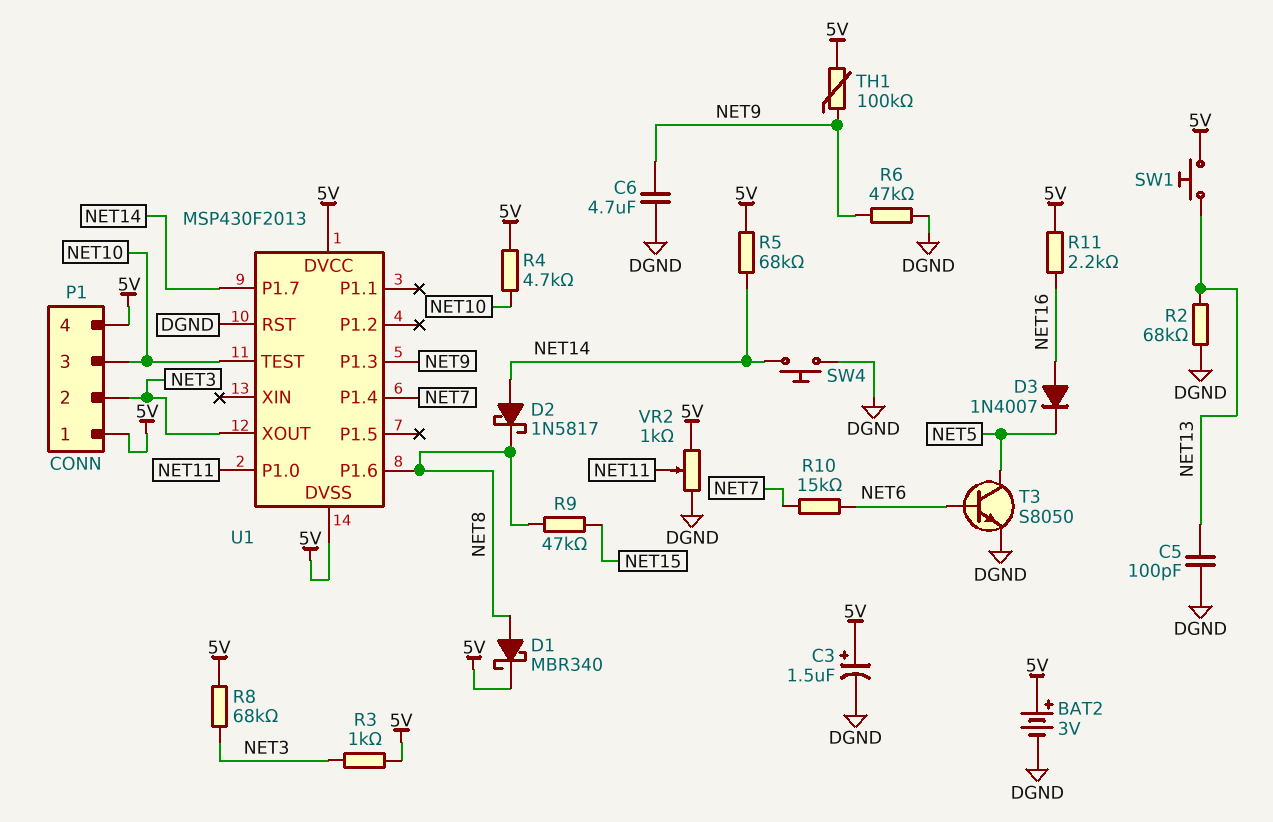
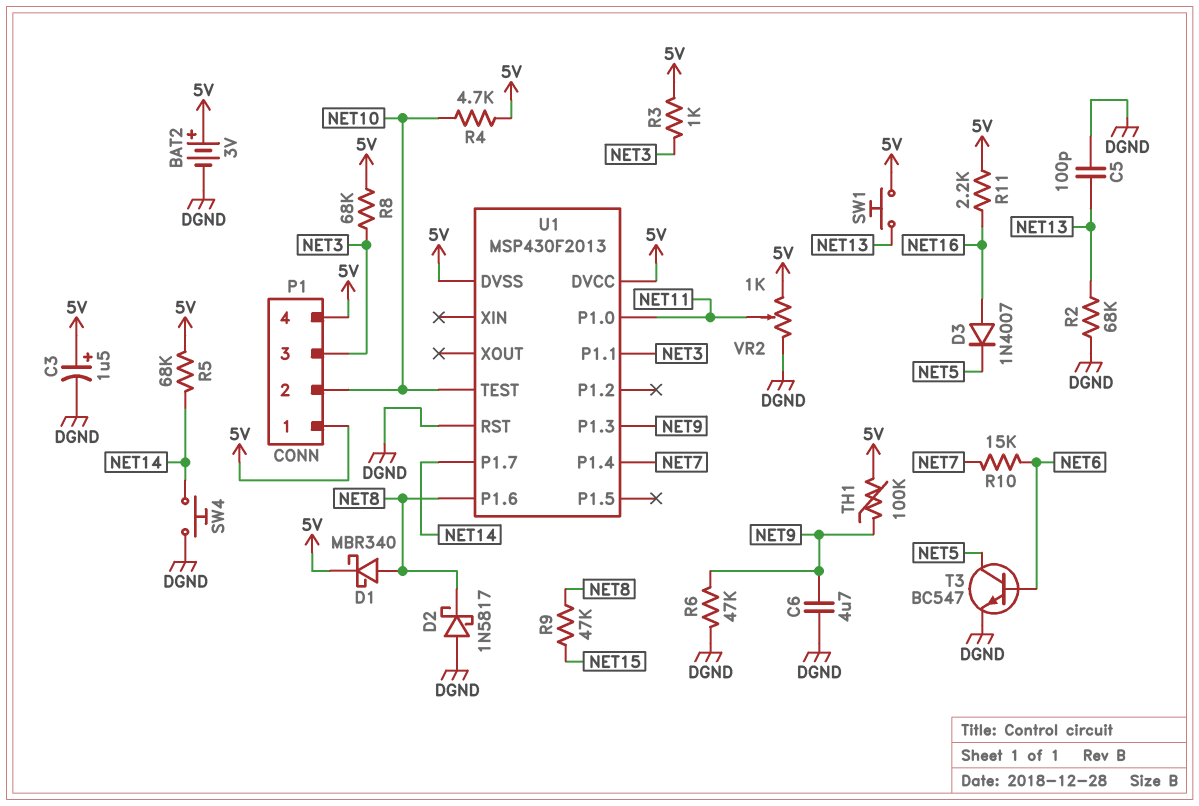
D2: schottky 1N5817 (A NET14, K NET8) -> schottky 1N5817 (A DGND, K NET8)
P1 pin 2: NET3 -> NET10
P1 pin 3: NET10 -> NET3
T3: NPN S8050 (B NET6, C NET5, E DGND) -> NPN BC547 (B NET6, C NET5, E DGND)
U1 pin P1.1: none -> NET3
U1 pin XOUT: NET3 -> none

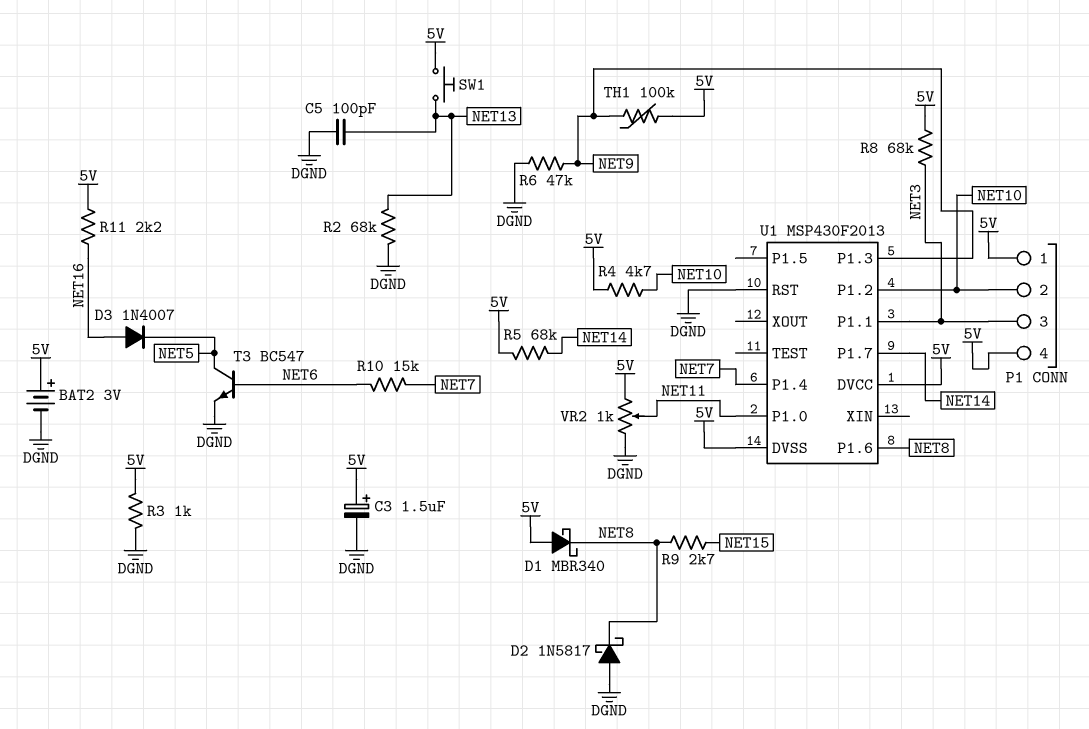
C6: 4.7uF (DGND, NET9) -> none
D1: schottky MBR340 (A NET8, K 5V) -> schottky MBR340 (A 5V, K NET8)
R3: 1k (5V, NET3) -> 1k (5V, DGND)
R9: 47k (NET8, NET15) -> 2.7k (NET8, NET15)
SW4: button (DGND, NET14) -> none
U1 pin P1.2: none -> NET10
U1 pin TEST: NET10 -> none

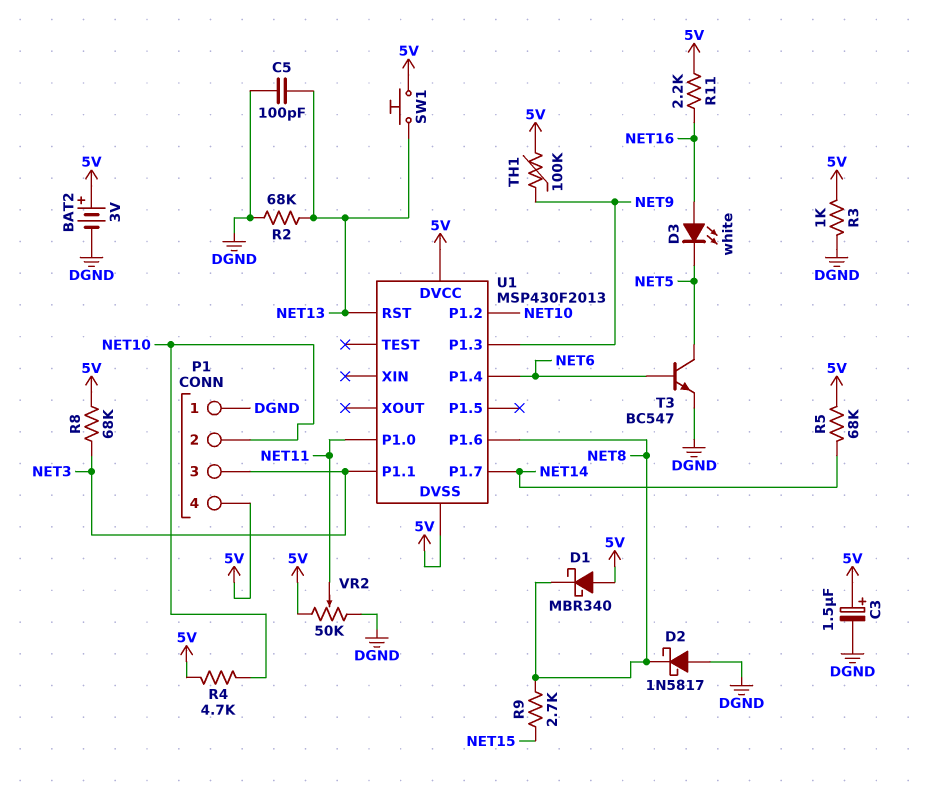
D3: diode 1N4007 (A NET16, K NET5) -> LED white (A NET16, K NET5)
P1 pin 1: 5V -> DGND
R6: 47k (DGND, NET9) -> none
R10: 15k (NET6, NET7) -> none
U1 pin P1.4: NET7 -> NET6
U1 pin RST: DGND -> NET13
VR2: 1k (5V, DGND, wiper NET11) -> 50k (5V, DGND, wiper NET11)

